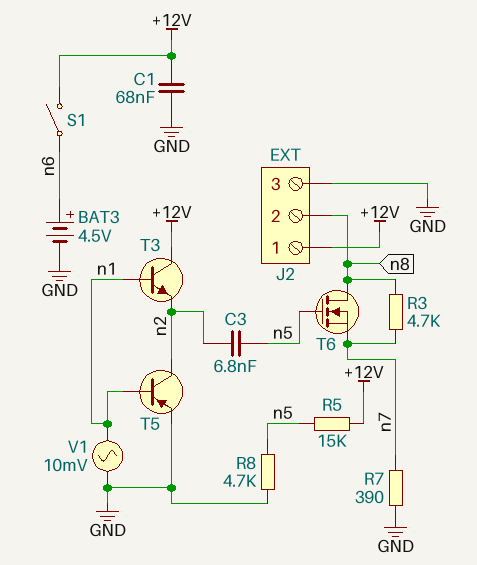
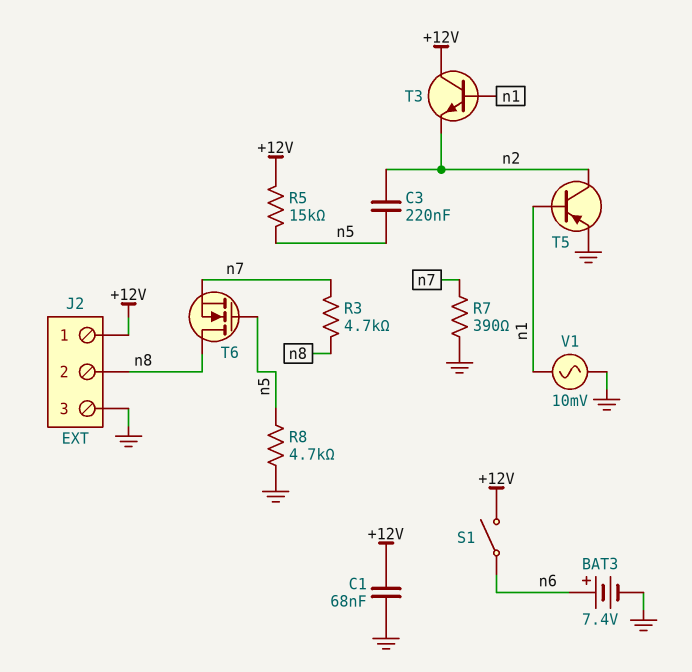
BAT3: 4.5V (plus n6, minus GND) -> 7.4V (plus n6, minus GND)
C3: 6.8nF (n2, n5) -> 220nF (n2, n5)

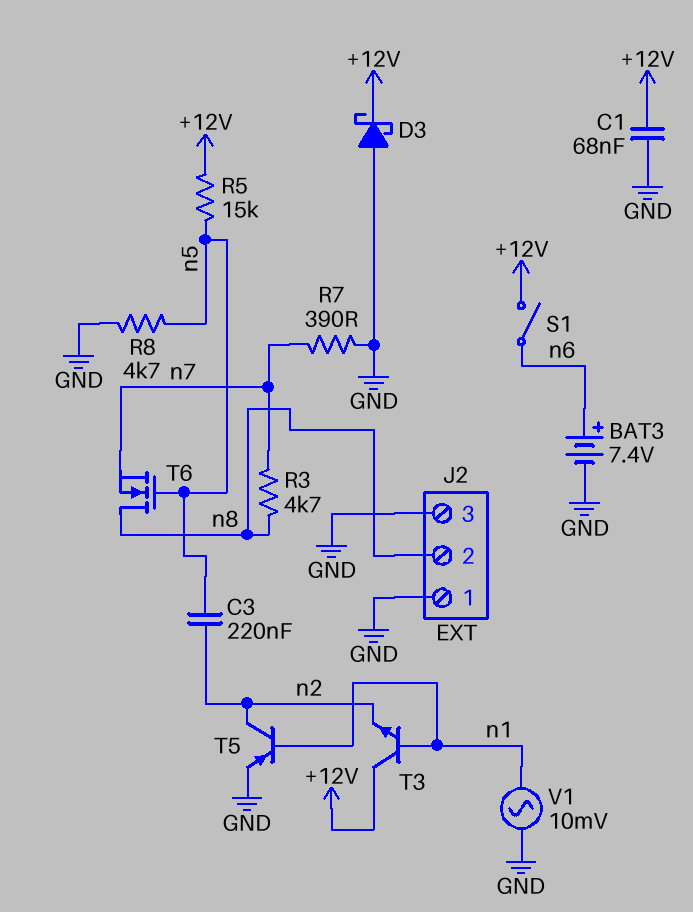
D3: none -> schottky (A GND, K +12V)
J2 pin 1: +12V -> GND

